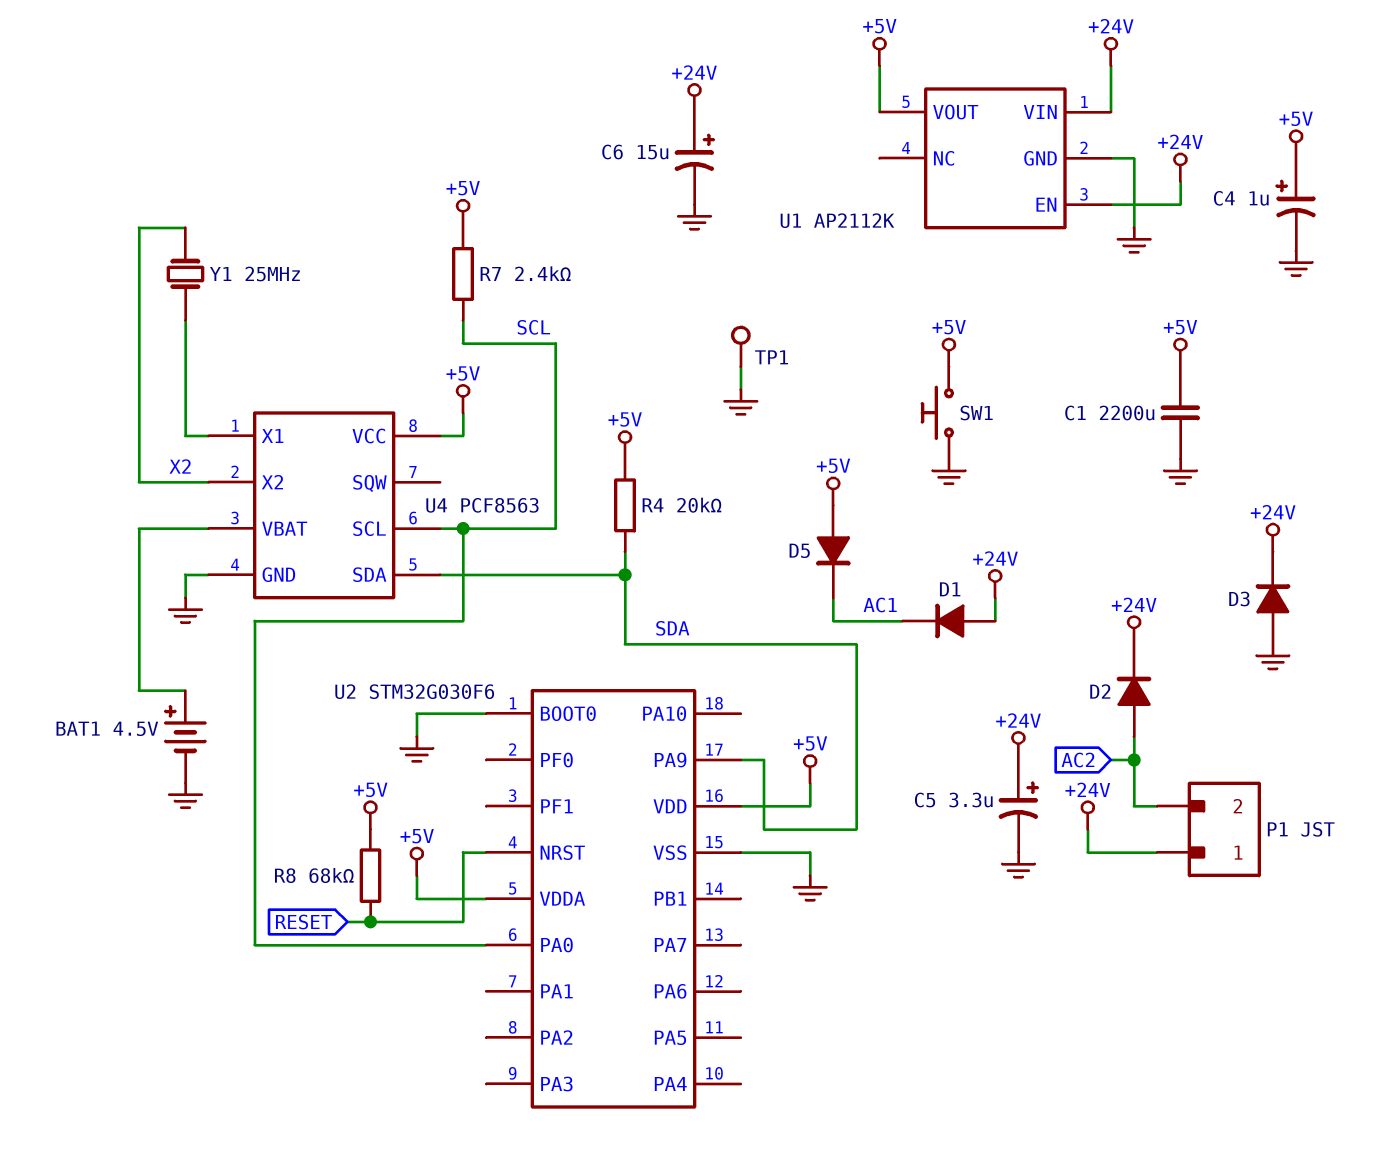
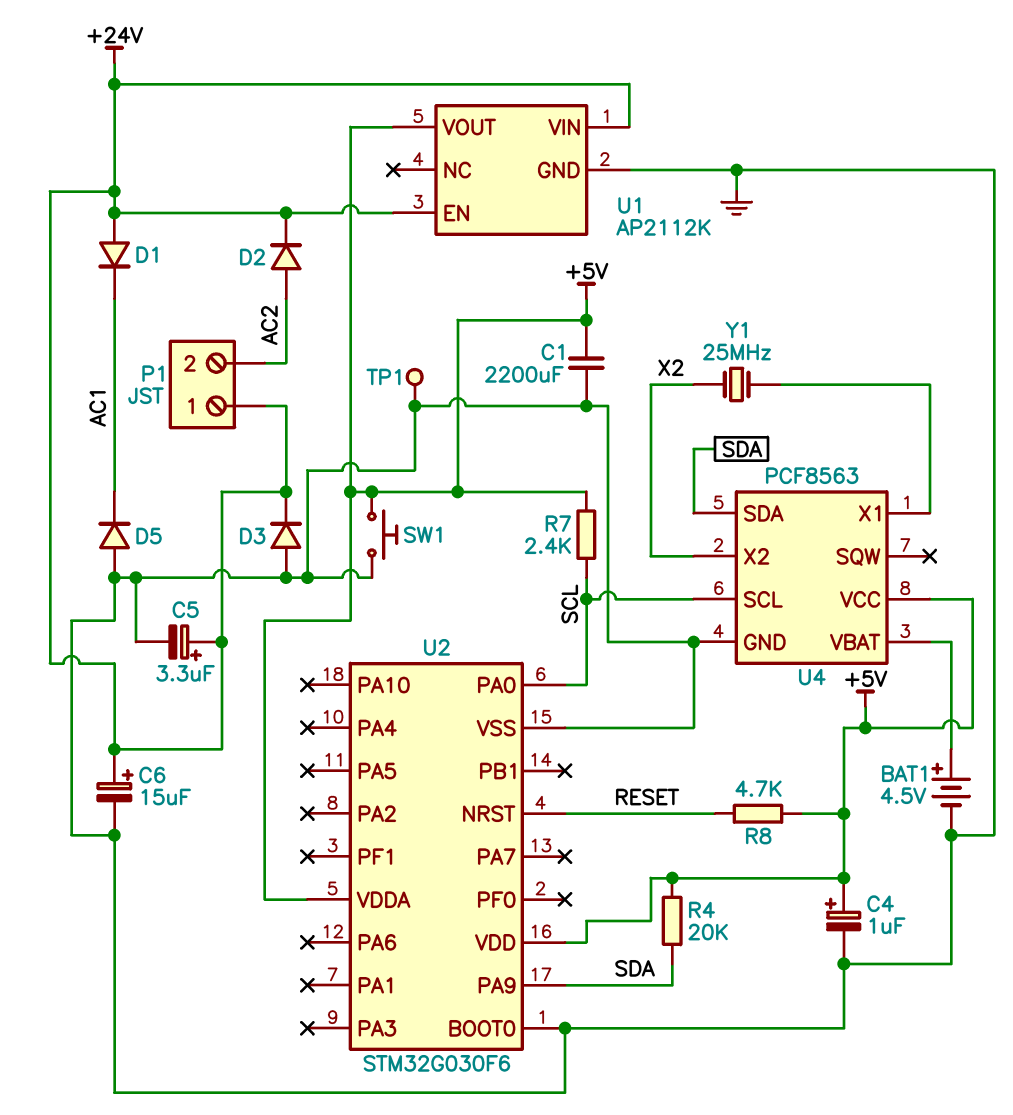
D5: diode (A +5V, K AC1) -> diode (A GND, K AC1)
R8: 68k (+5V, RESET) -> 4.7k (+5V, RESET)

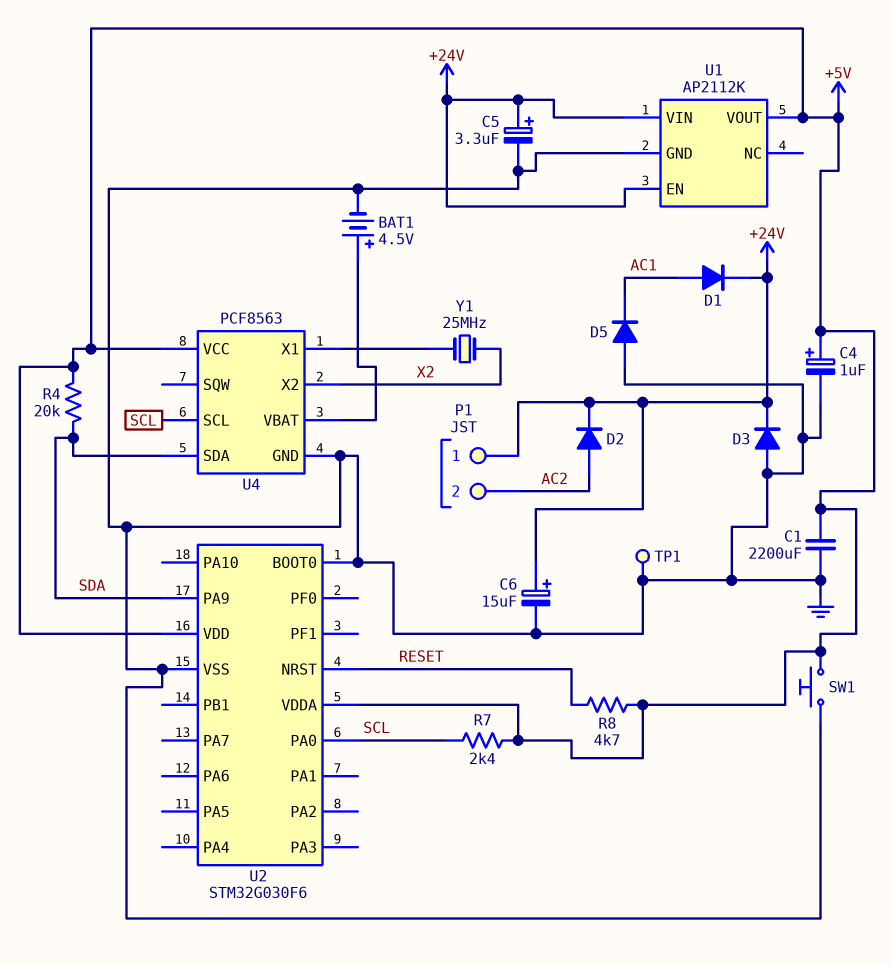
D1: diode (A +24V, K AC1) -> diode (A AC1, K +24V)

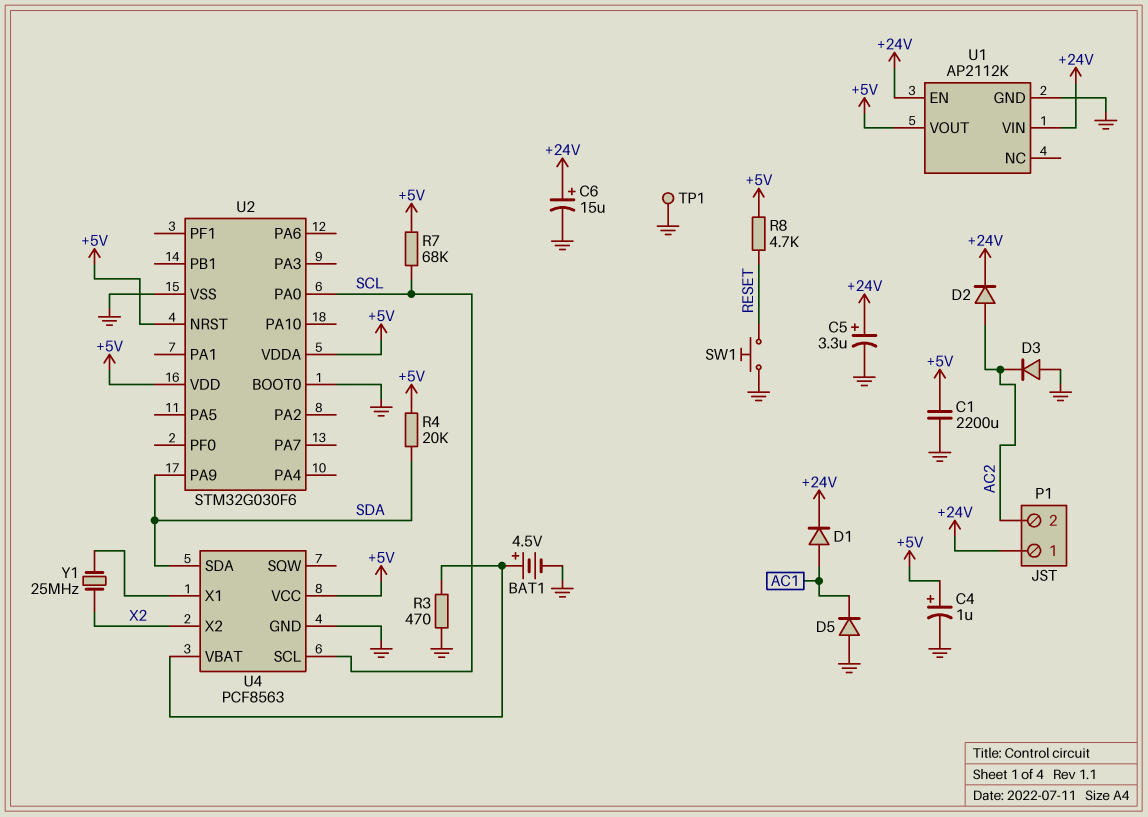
D3: diode (A GND, K +24V) -> diode (A GND, K AC2)
R3: none -> 470 (GND, U4/VBAT)
R7: 2.4k (+5V, SCL) -> 68k (+5V, SCL)
SW1: button (+5V, GND) -> button (GND, RESET)
U2 pin NRST: RESET -> +5V

